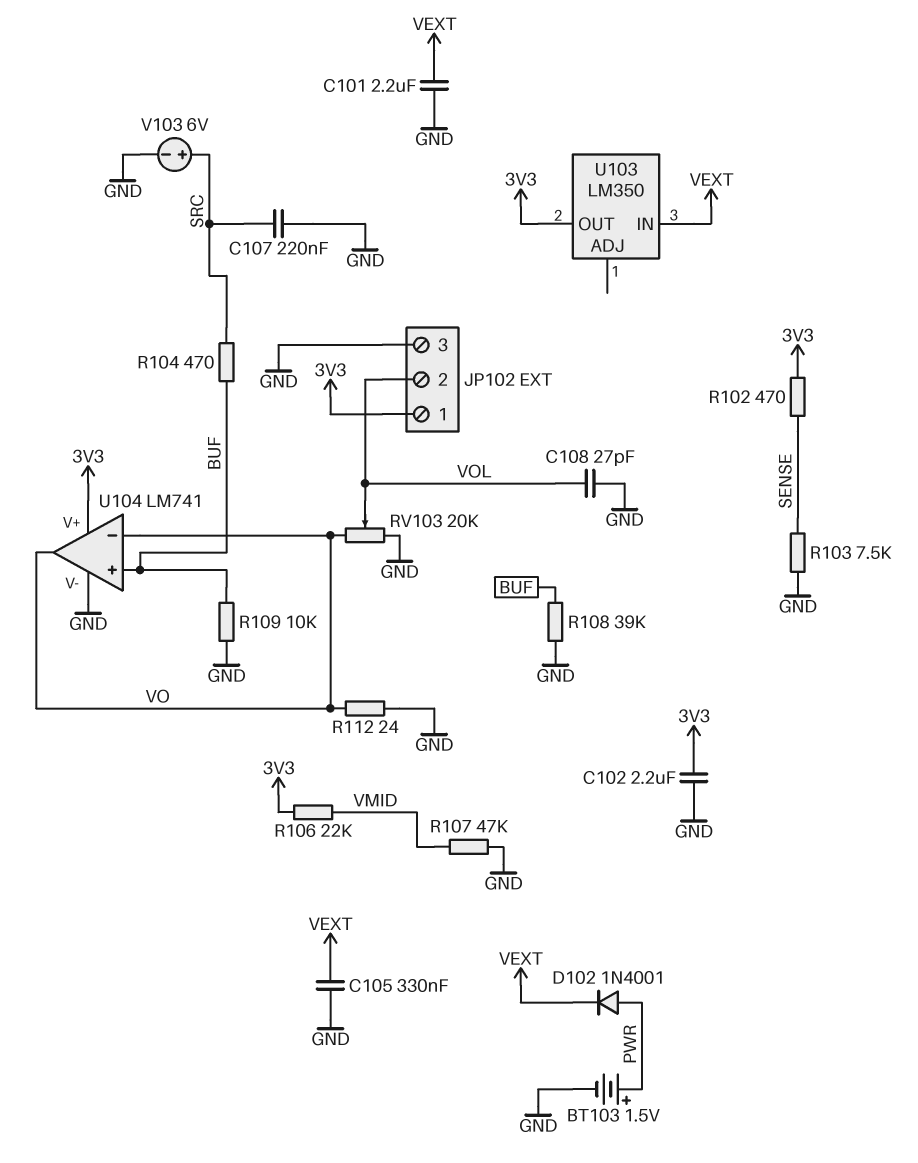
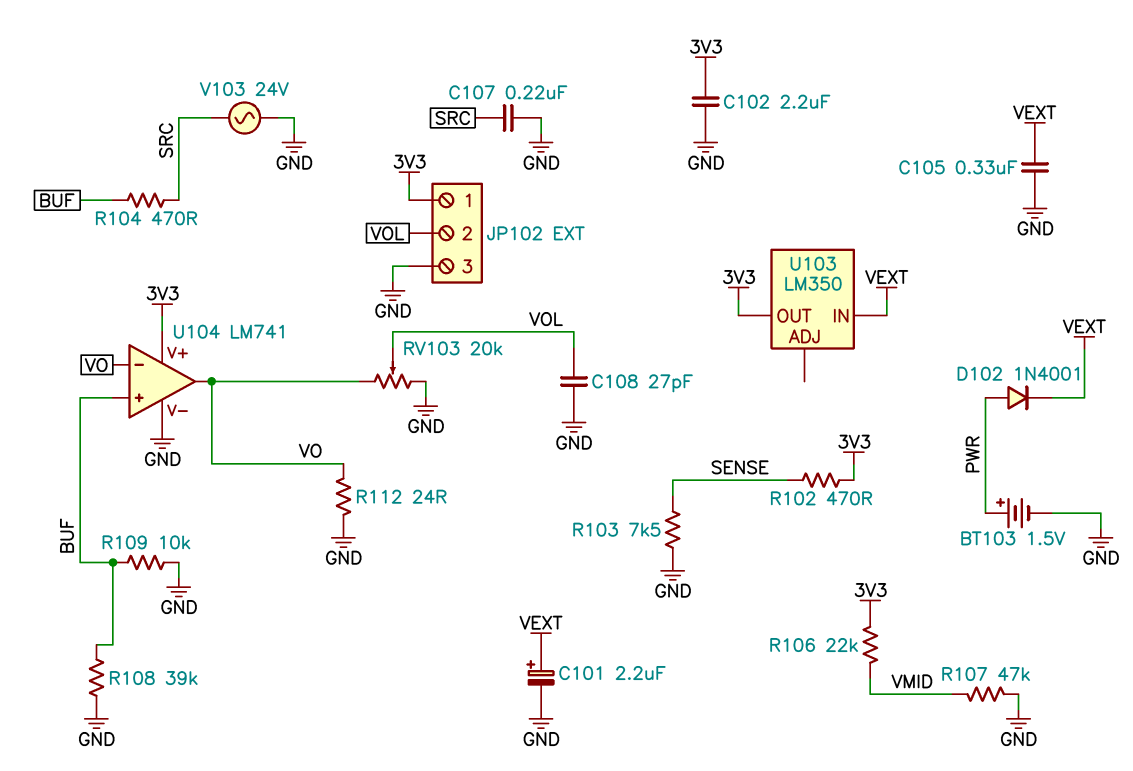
C101: 2.2uF (GND, VEXT) -> 2.2uF (plus VEXT, minus GND)
V103: 6V (plus SRC, minus GND) -> AC 24V (GND, SRC)

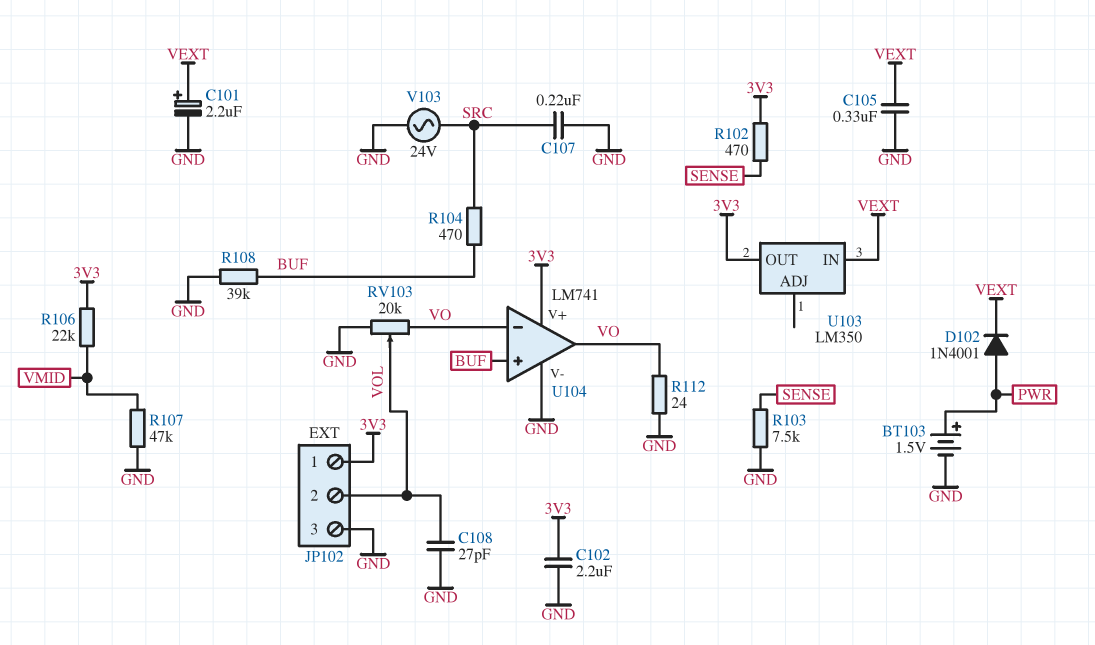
R109: 10k (BUF, GND) -> none

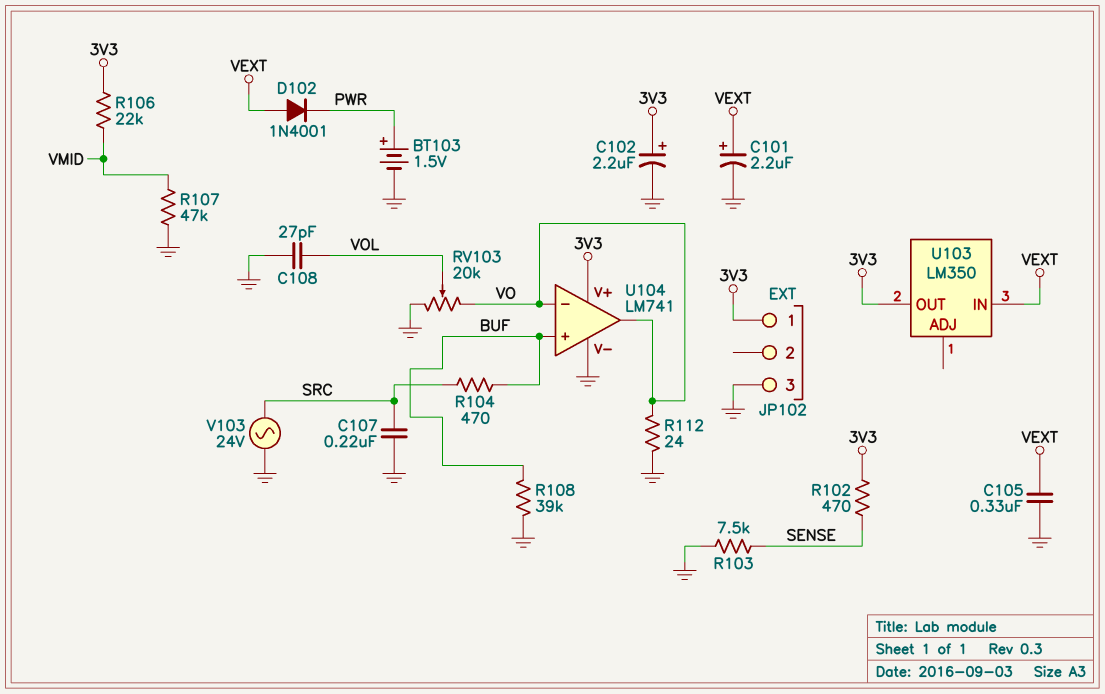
C102: 2.2uF (3V3, GND) -> 2.2uF (plus 3V3, minus GND)
D102: diode 1N4001 (A PWR, K VEXT) -> diode 1N4001 (A VEXT, K PWR)
JP102 pin 2: VOL -> none

